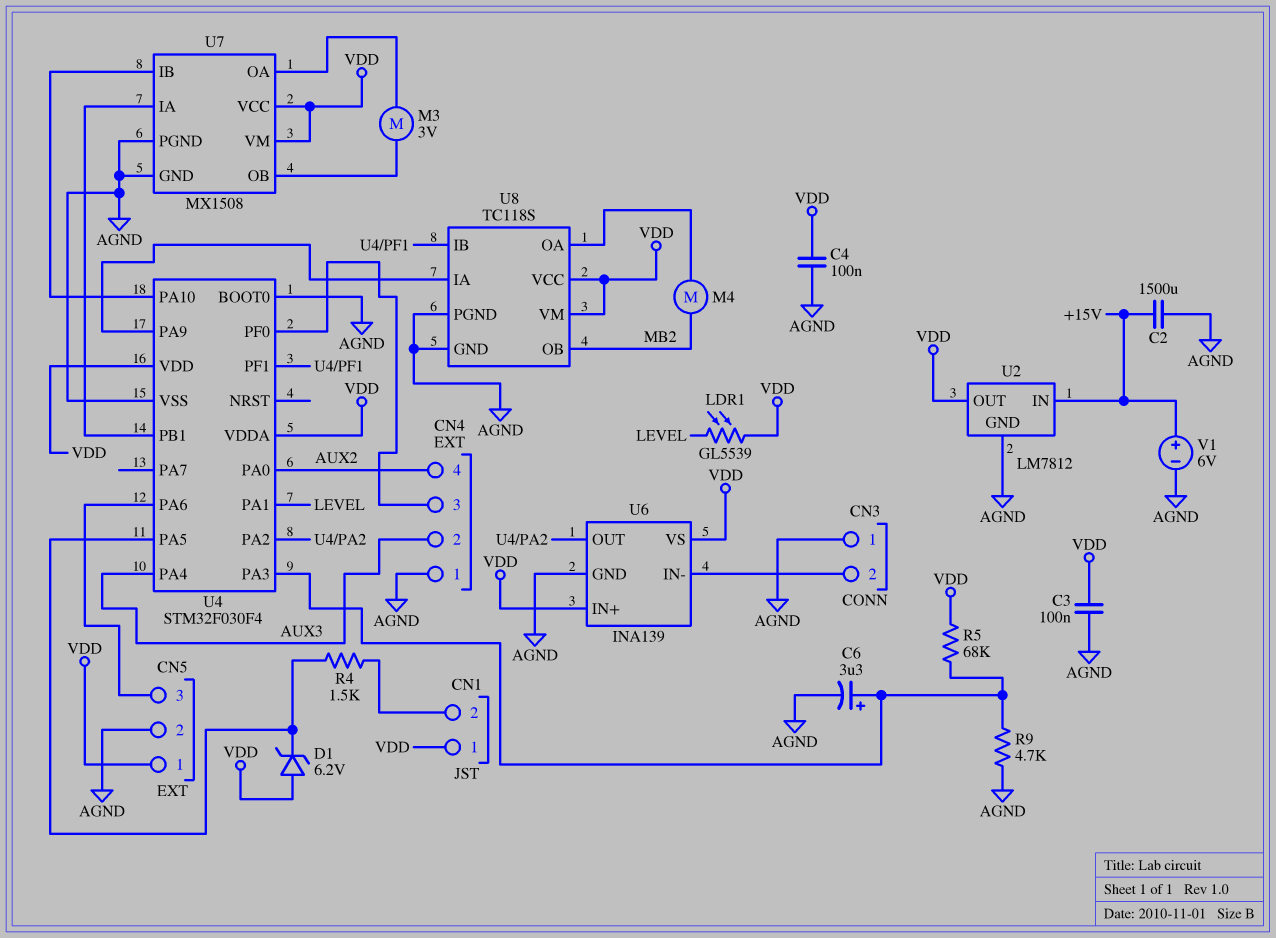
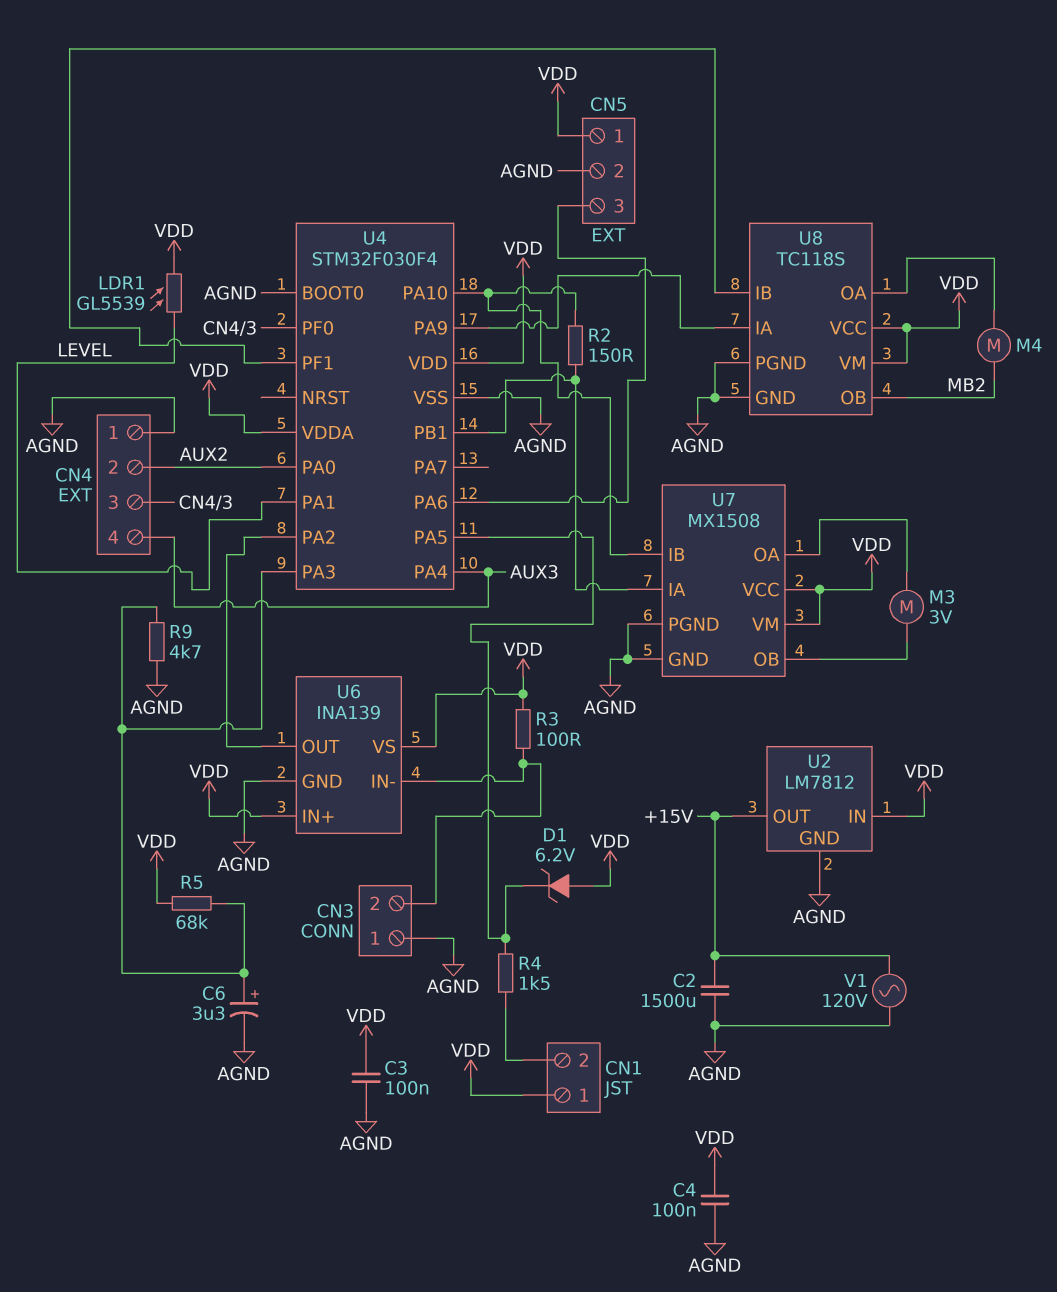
CN4 pin 2: AUX3 -> AUX2
CN4 pin 4: AUX2 -> AUX3
R2: none -> 150 (U4/PA10, U4/PB1)
R3: none -> 100 (CN3/2, VDD)
U2 pin IN: +15V -> VDD
U2 pin OUT: VDD -> +15V
V1: 6V (plus +15V, minus AGND) -> AC 120V (+15V, AGND)

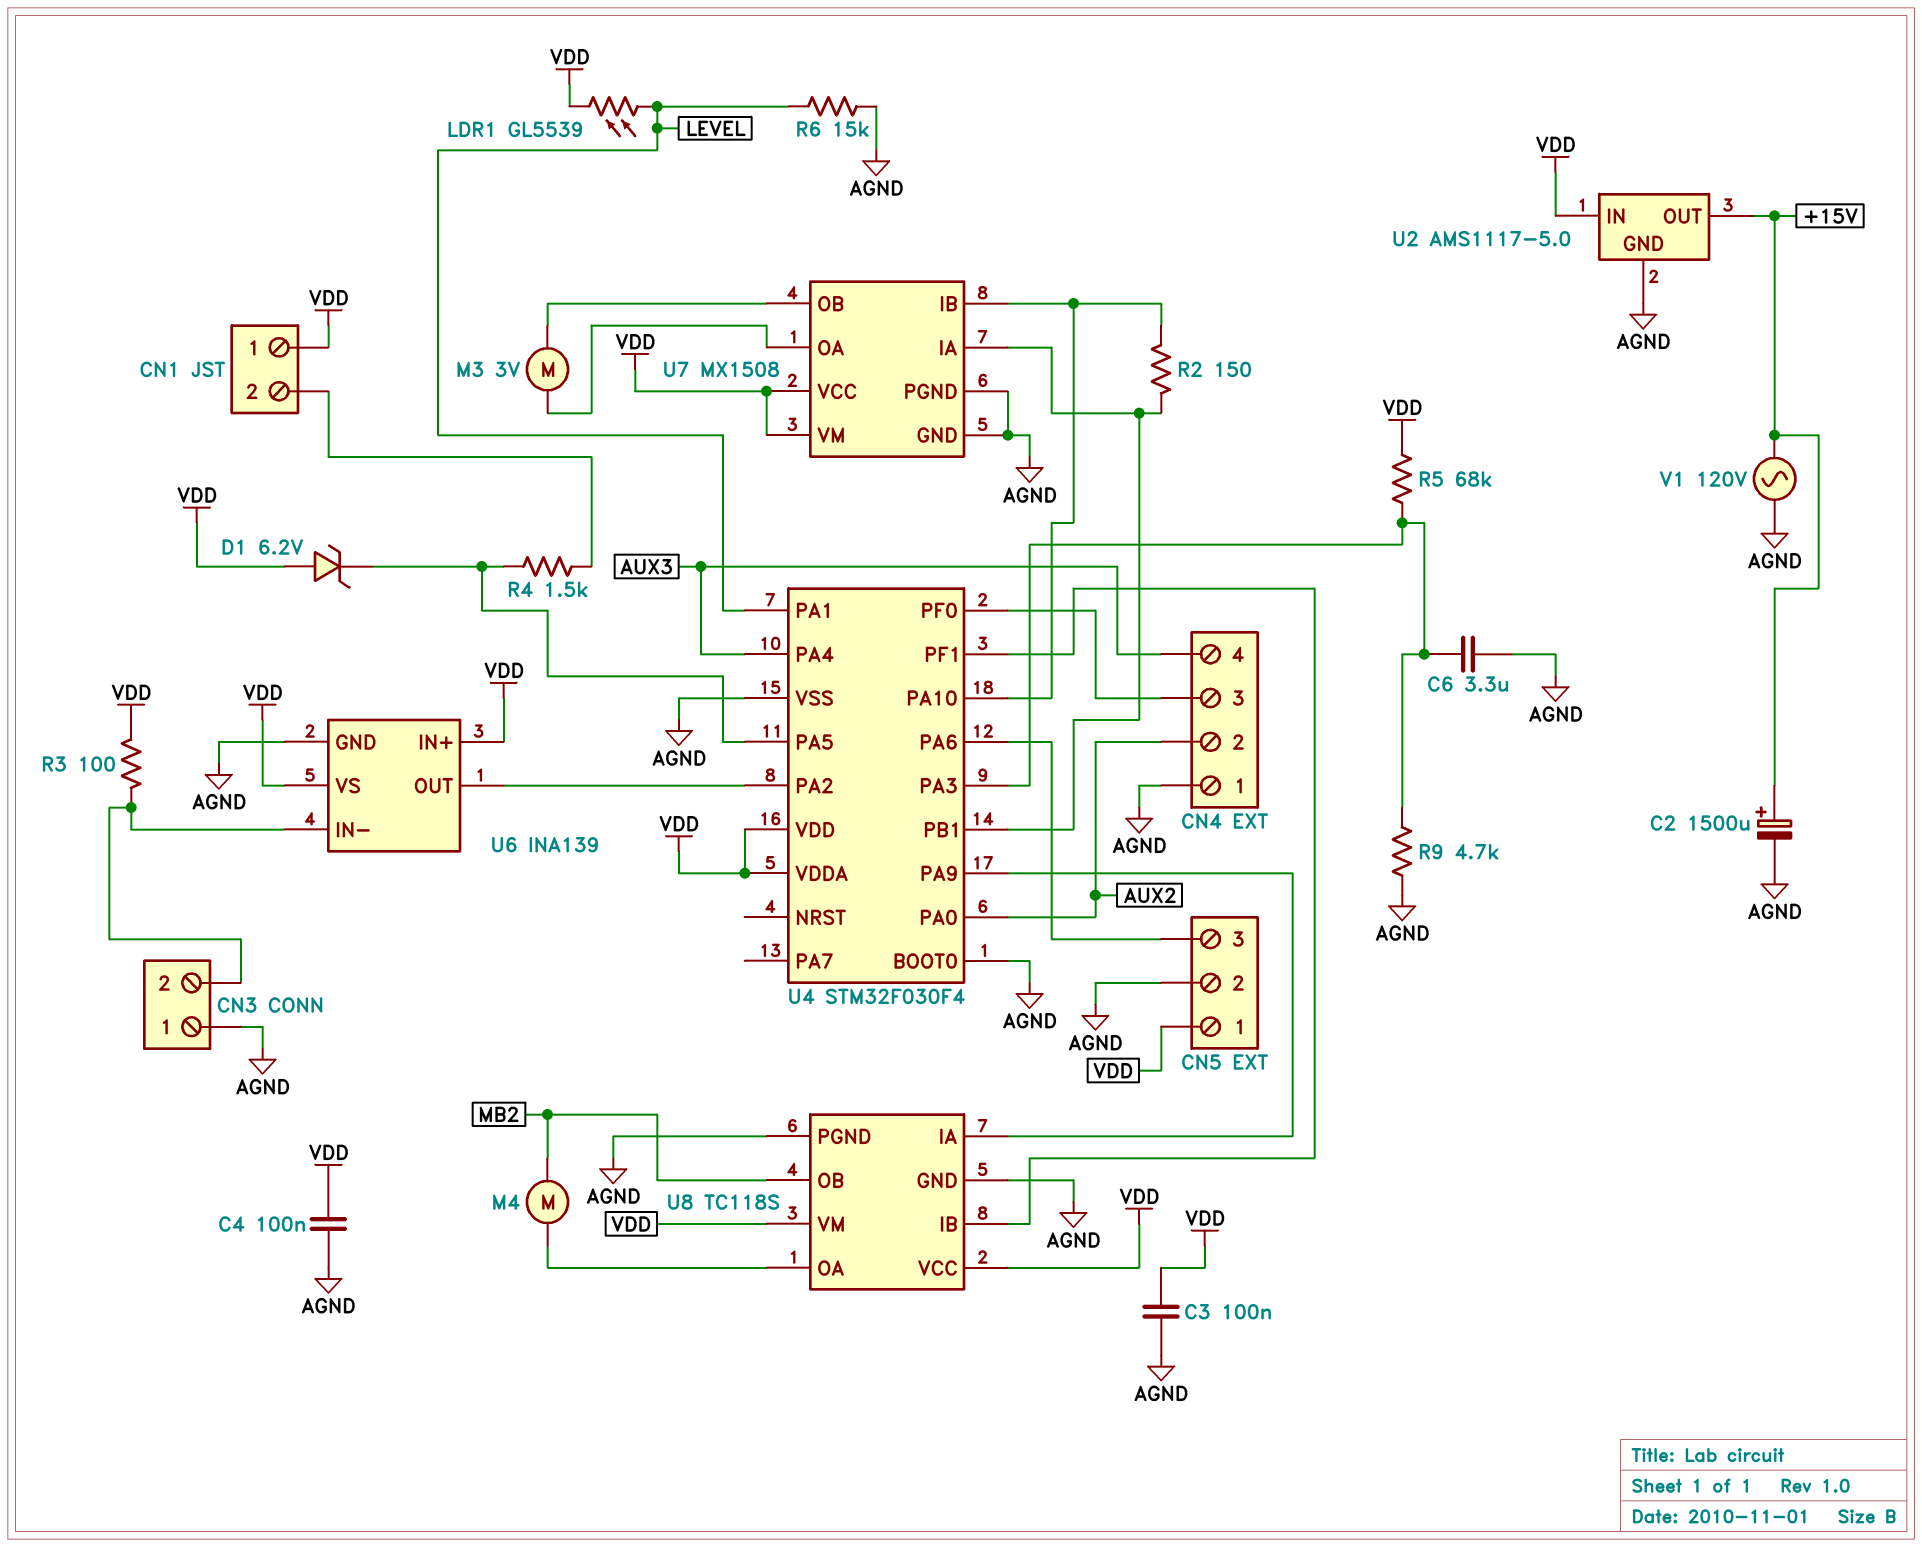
C2: 1500uF (+15V, AGND) -> 1500uF (plus +15V, minus AGND)
C6: 3.3uF (plus U4/PA3, minus AGND) -> 3.3uF (AGND, U4/PA3)
R6: none -> 15k (AGND, LEVEL)
U2: LM7812 -> AMS1117-5.0

